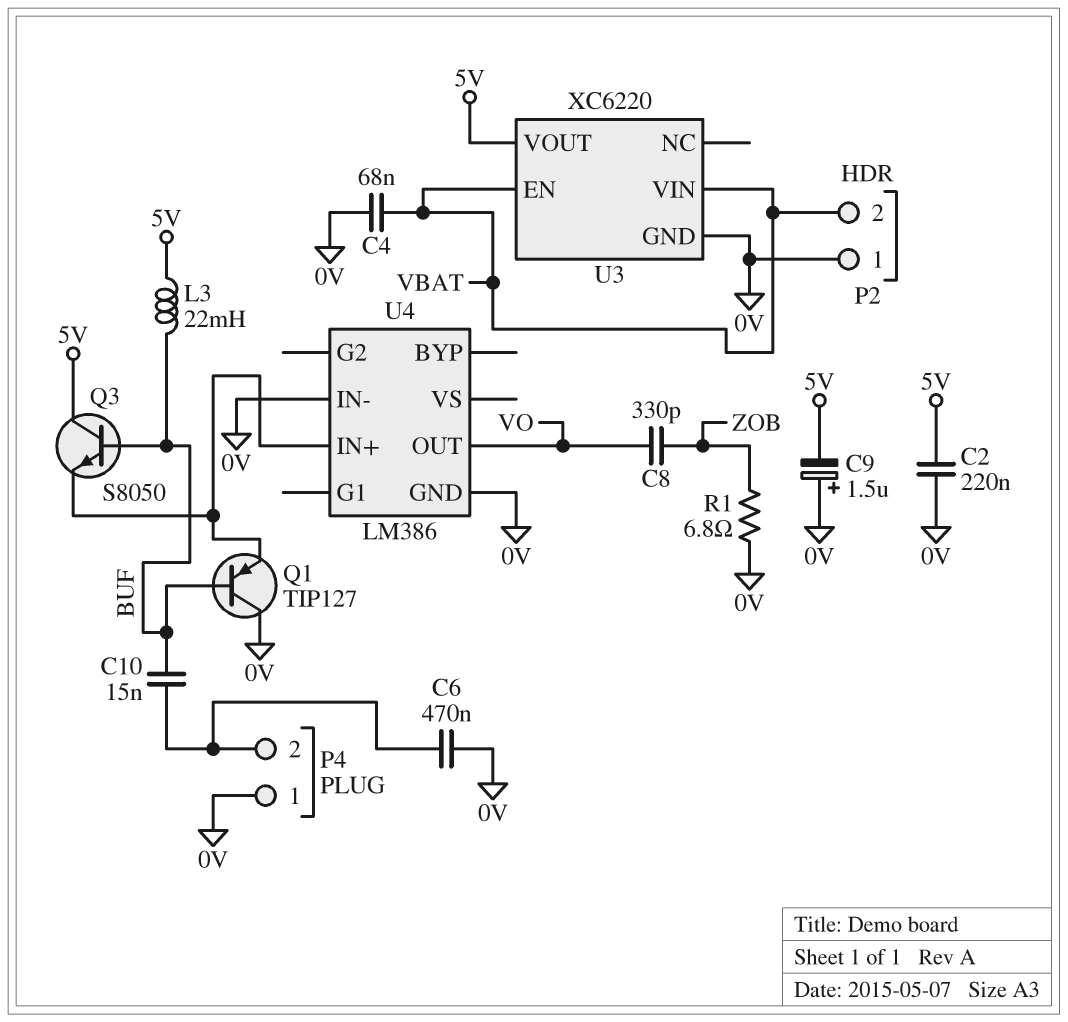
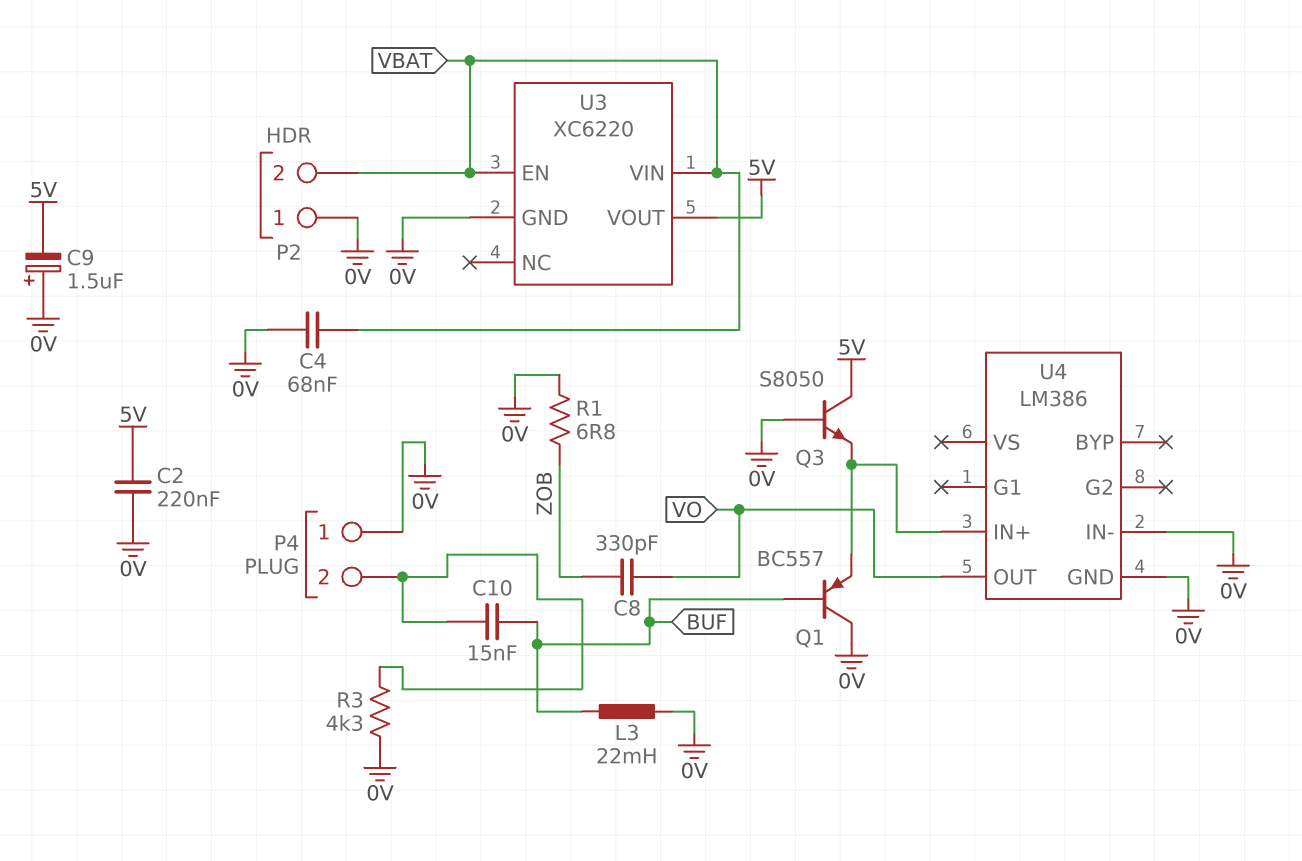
C6: 470nF (0V, P4/2) -> none
L3: 22mH (5V, BUF) -> 22mH (0V, BUF)
Q1: PNP TIP127 (B BUF, C 0V, E U4/IN+) -> PNP BC557 (B BUF, C 0V, E U4/IN+)
Q3: NPN S8050 (B BUF, C 5V, E U4/IN+) -> NPN S8050 (B 0V, C 5V, E U4/IN+)
R3: none -> 4.3k (0V, P4/2)

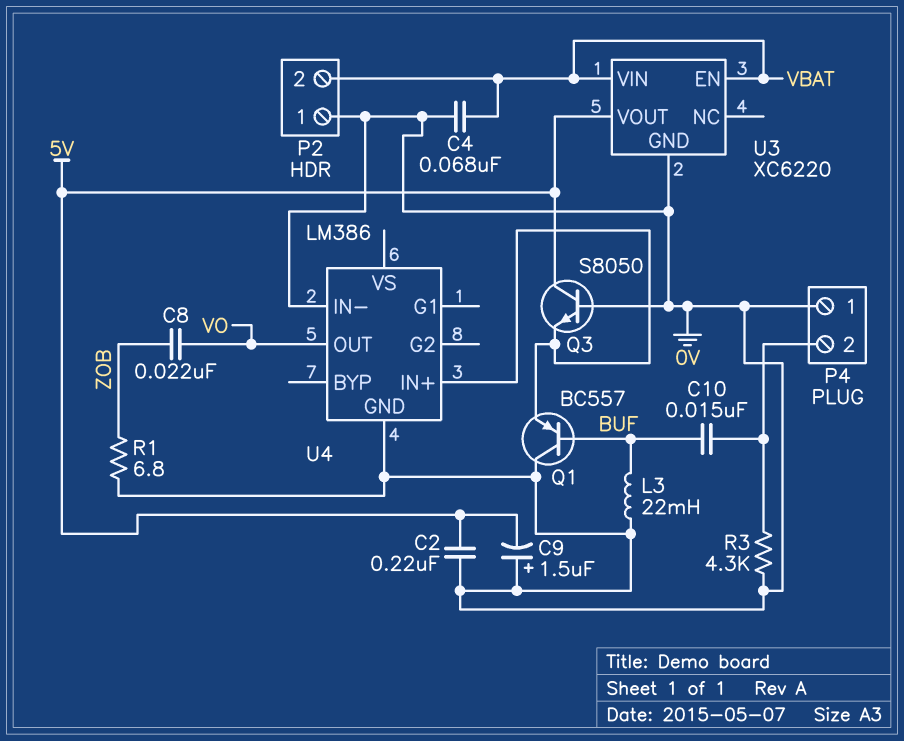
C8: 330pF (VO, ZOB) -> 22nF (VO, ZOB)

